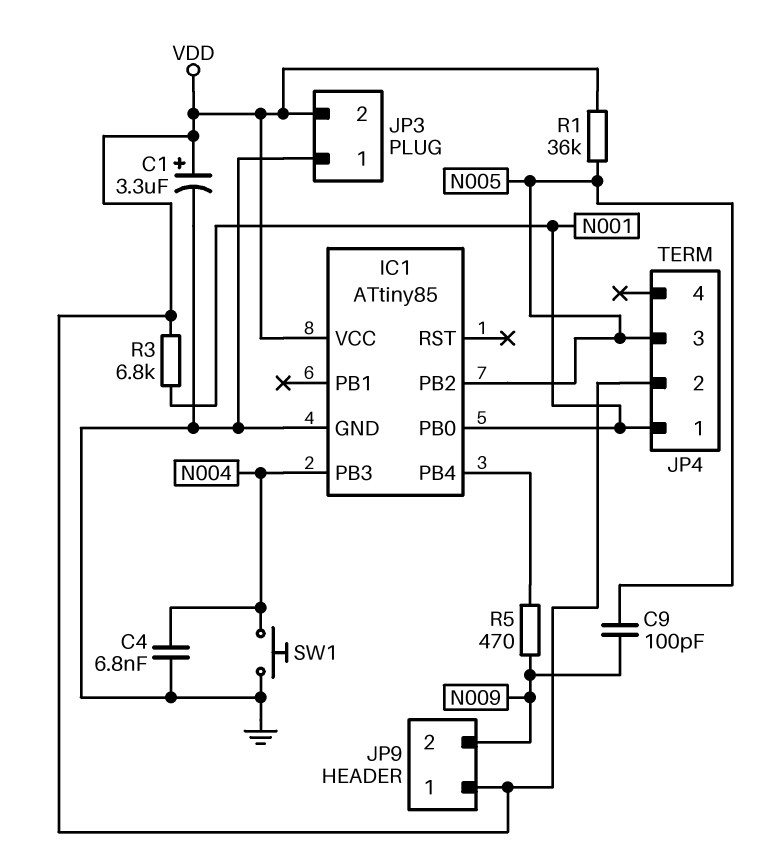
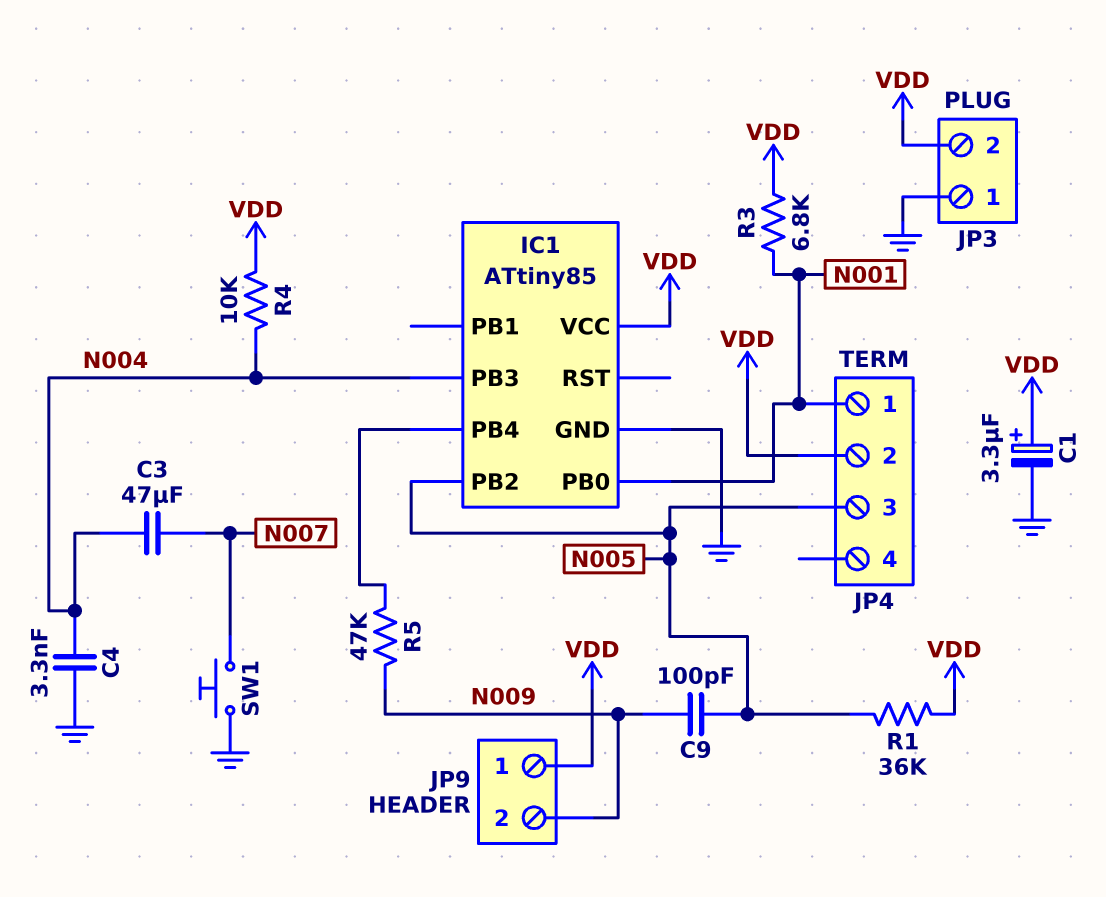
C3: none -> 47uF (N004, N007)
C4: 6.8nF (GND, N004) -> 3.3nF (GND, N004)
R4: none -> 10k (N004, VDD)
R5: 470 (IC1/PB4, N009) -> 47k (IC1/PB4, N009)
SW1: button (GND, N004) -> button (GND, N007)

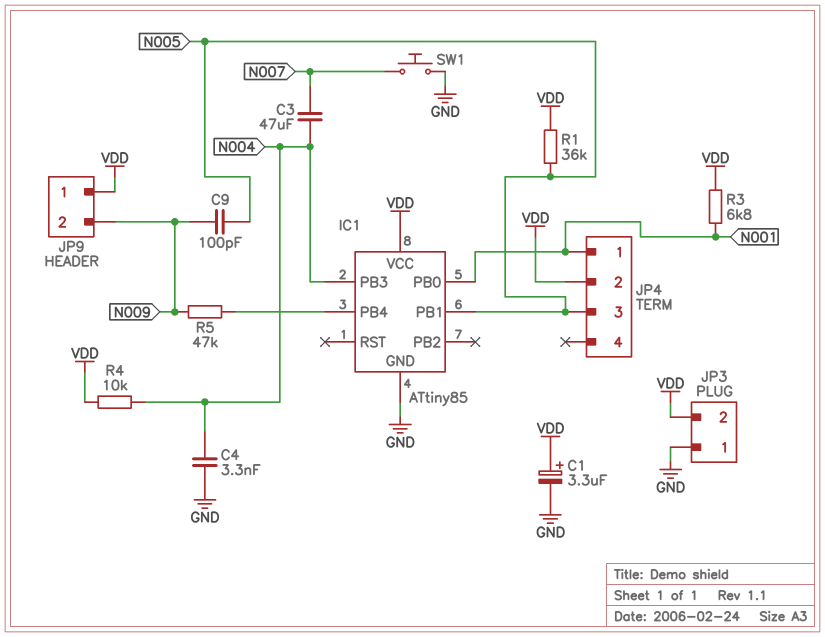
IC1 pin PB1: none -> N005
IC1 pin PB2: N005 -> none

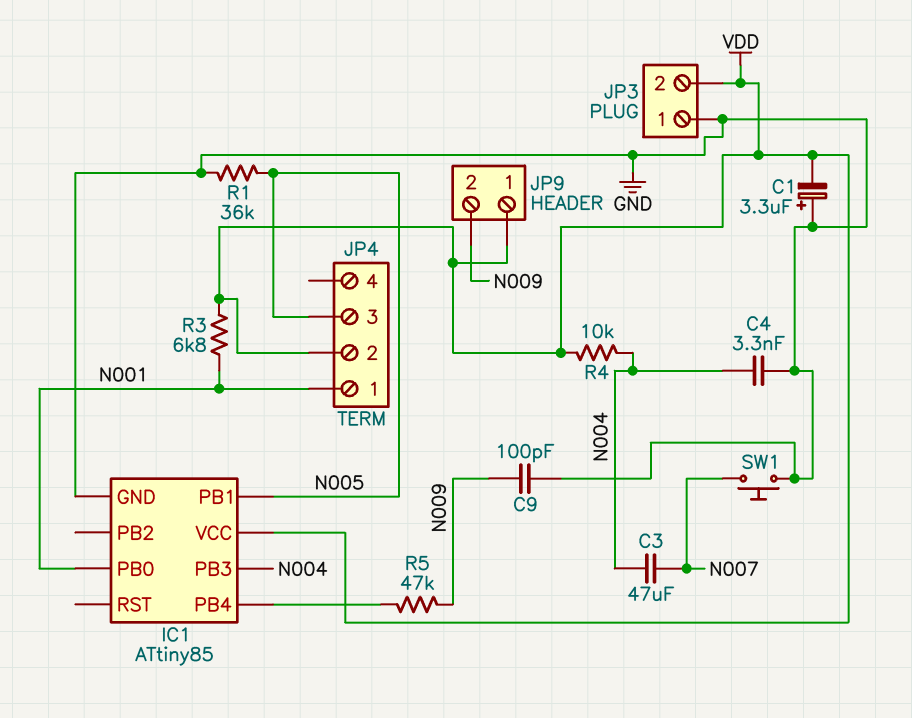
C1: 3.3uF (plus VDD, minus GND) -> 3.3uF (plus GND, minus VDD)
C9: 100pF (N005, N009) -> 100pF (GND, N009)
R1: 36k (N005, VDD) -> 36k (GND, N005)

